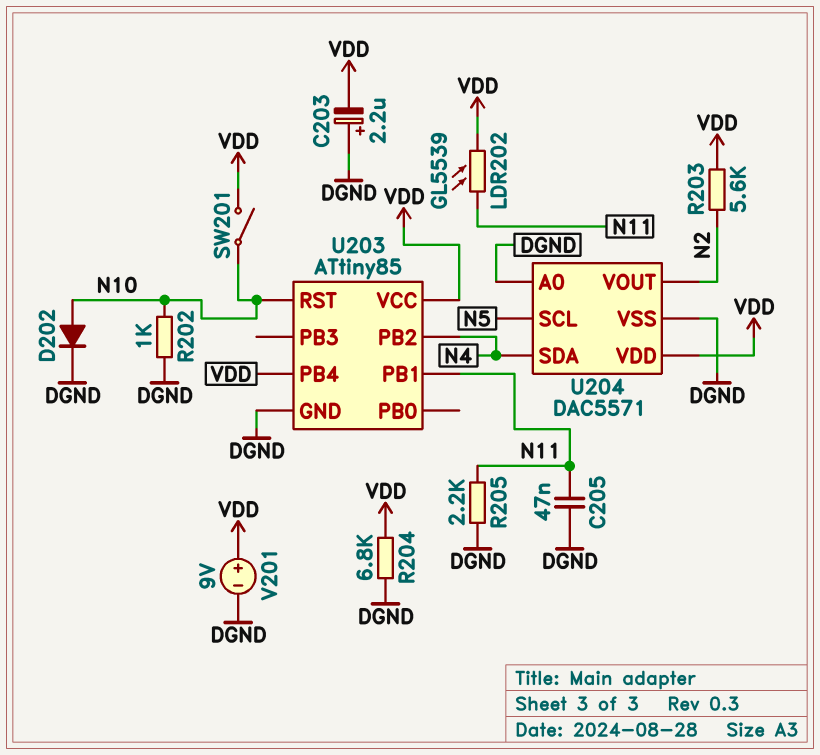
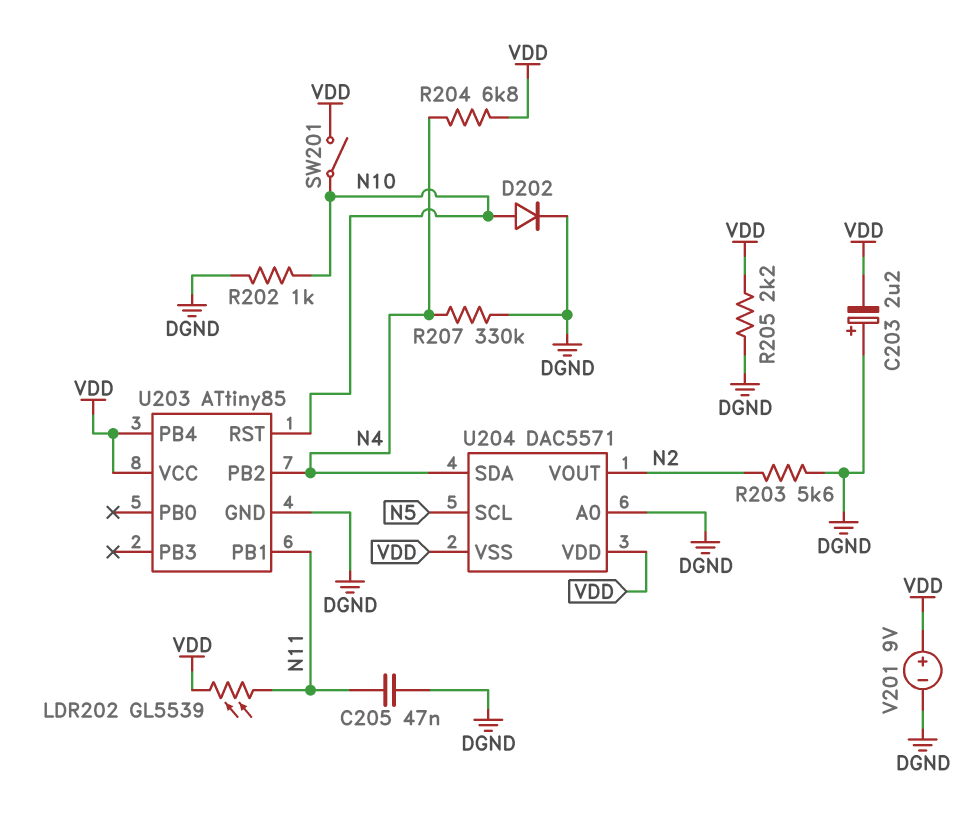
R203: 5.6k (N2, VDD) -> 5.6k (DGND, N2)
R204: 6.8k (DGND, VDD) -> 6.8k (N4, VDD)
R205: 2.2k (DGND, N11) -> 2.2k (DGND, VDD)
R207: none -> 330k (DGND, N4)
U204 pin VSS: DGND -> VDD

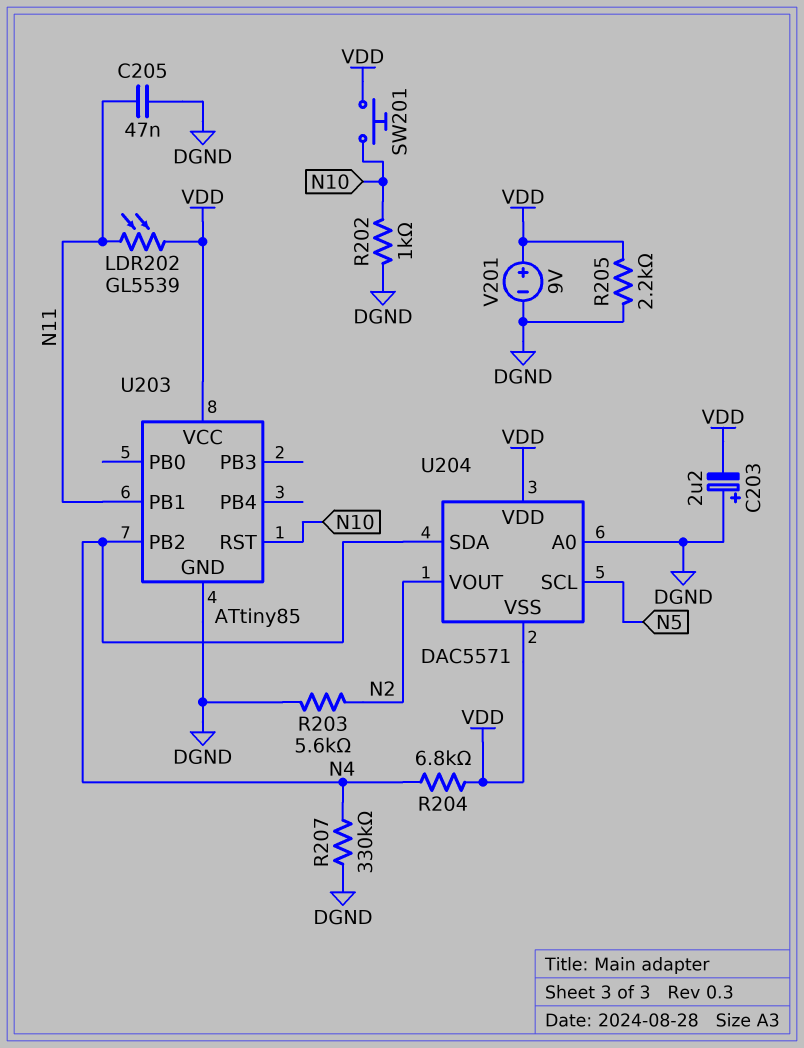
D202: diode (A N10, K DGND) -> none
SW201: switch (N10, VDD) -> button (N10, VDD)
U203 pin PB4: VDD -> none

